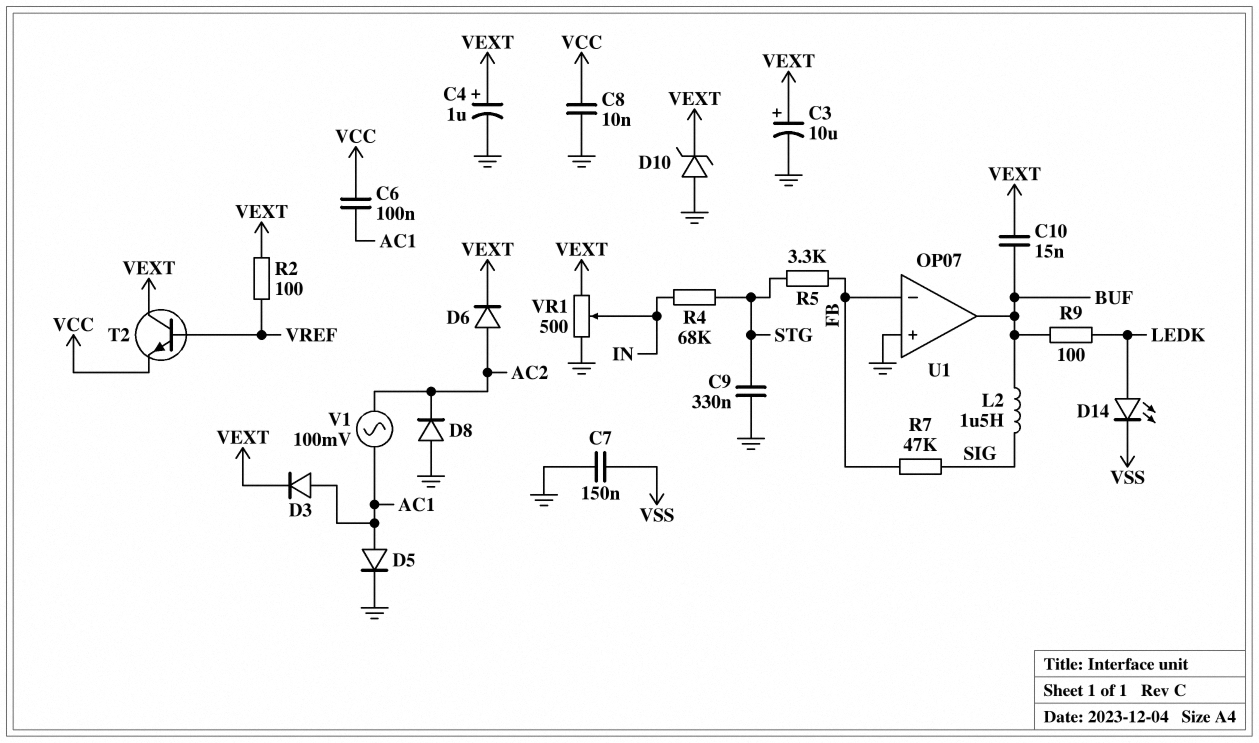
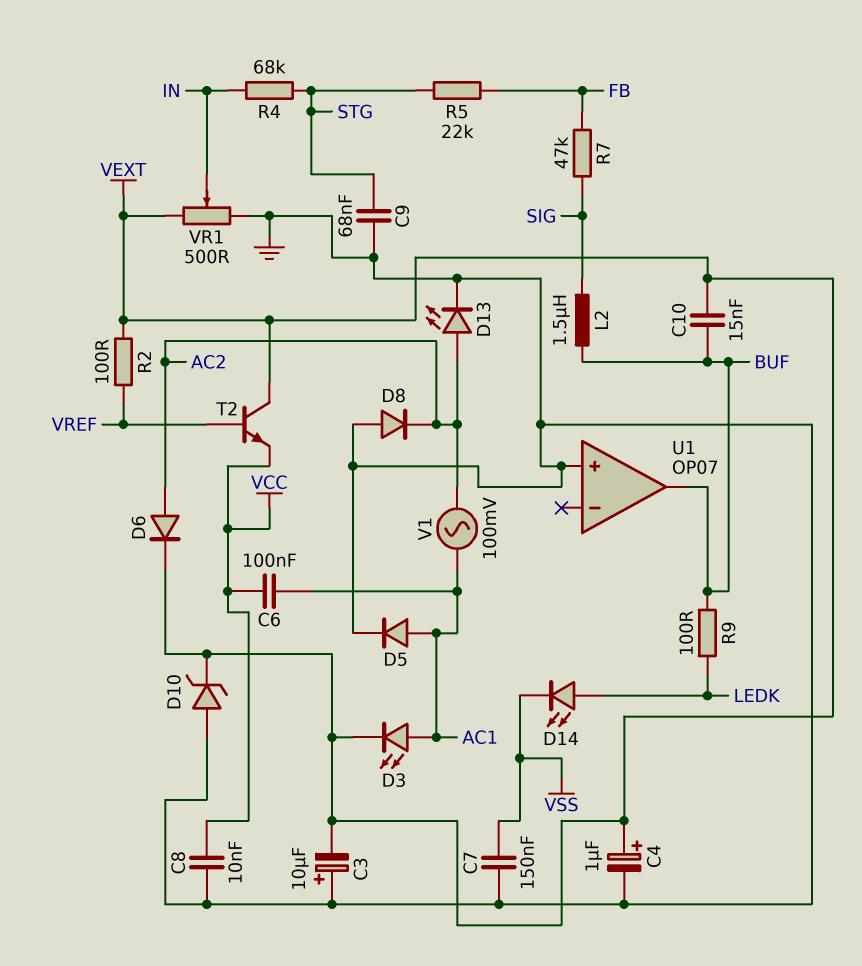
C3: 10uF (plus VEXT, minus GND) -> 10uF (plus GND, minus VEXT)
C9: 330nF (GND, STG) -> 68nF (GND, STG)
D3: diode (A AC1, K VEXT) -> LED (A AC1, K VEXT)
D13: none -> LED (A AC2, K GND)
R5: 3.3k (FB, STG) -> 22k (FB, STG)
U1 pin in-: FB -> none

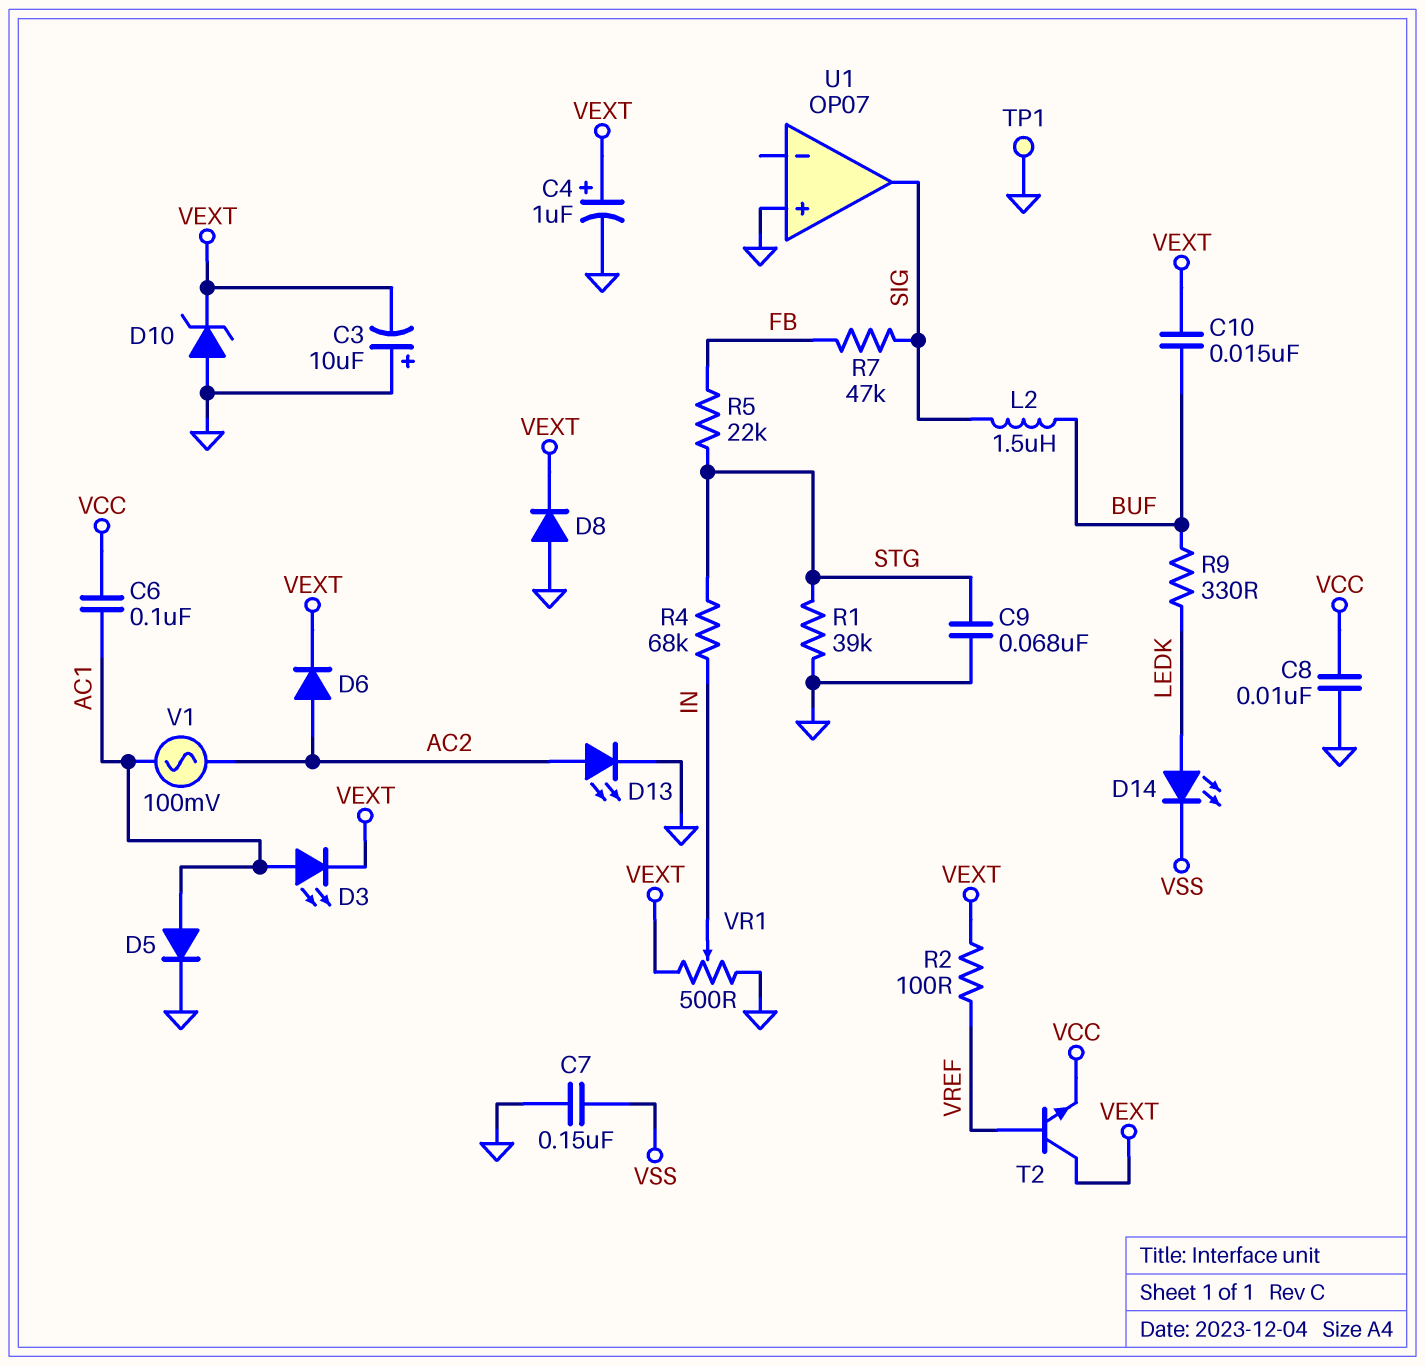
D8: diode (A GND, K AC2) -> diode (A GND, K VEXT)
R1: none -> 39k (GND, STG)
R9: 100 (BUF, LEDK) -> 330 (BUF, LEDK)
TP1: none -> test point (GND)
U1 pin out: BUF -> SIG

